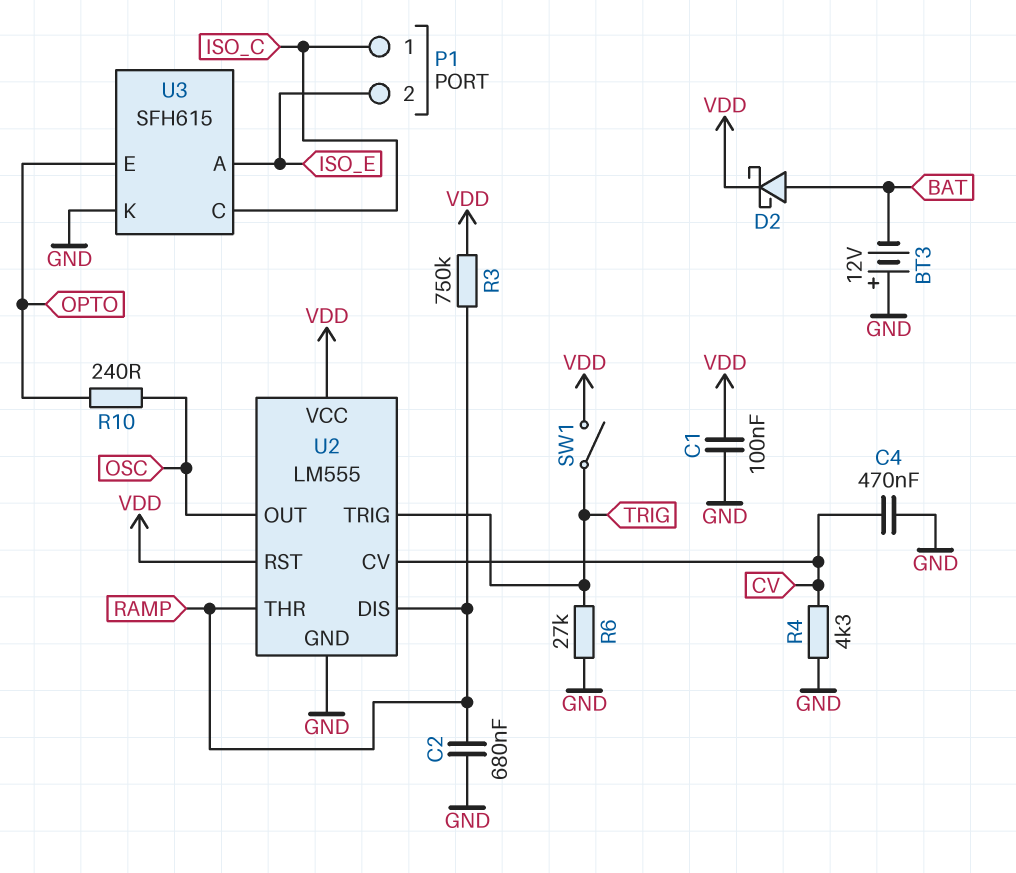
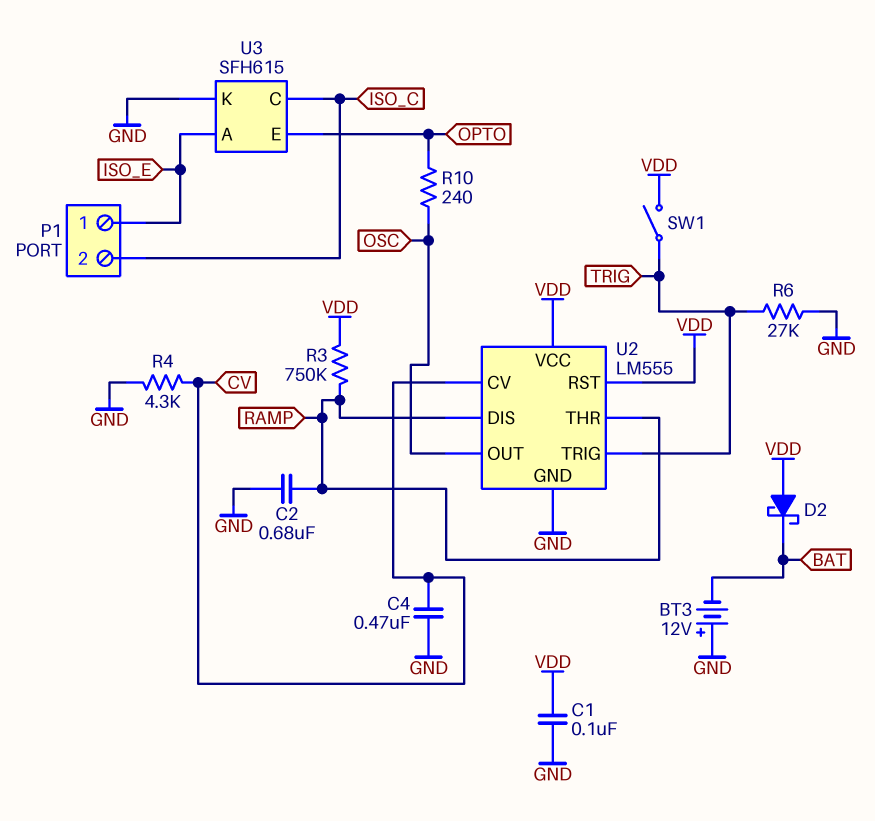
D2: schottky (A BAT, K VDD) -> schottky (A VDD, K BAT)
P1 pin 1: ISO_C -> ISO_E
P1 pin 2: ISO_E -> ISO_C

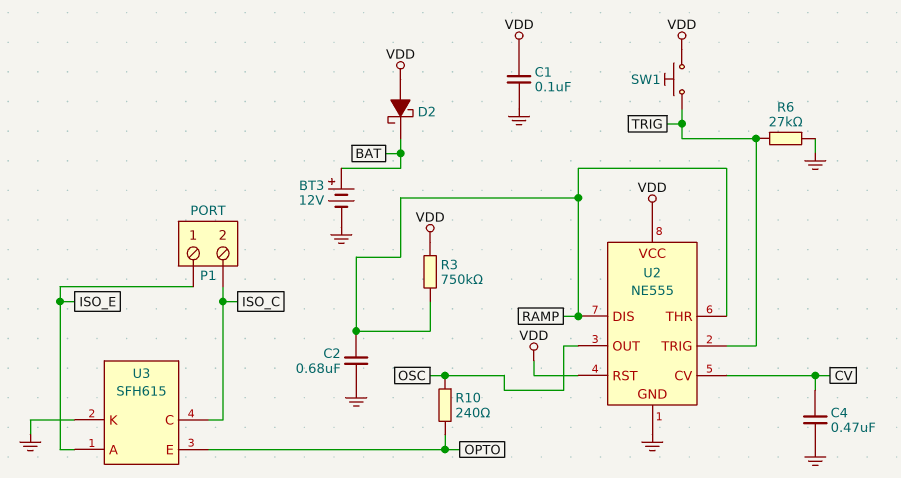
BT3: 12V (plus GND, minus BAT) -> 12V (plus BAT, minus GND)
R4: 4.3k (CV, GND) -> none
SW1: switch (TRIG, VDD) -> button (TRIG, VDD)
U2: LM555 -> NE555

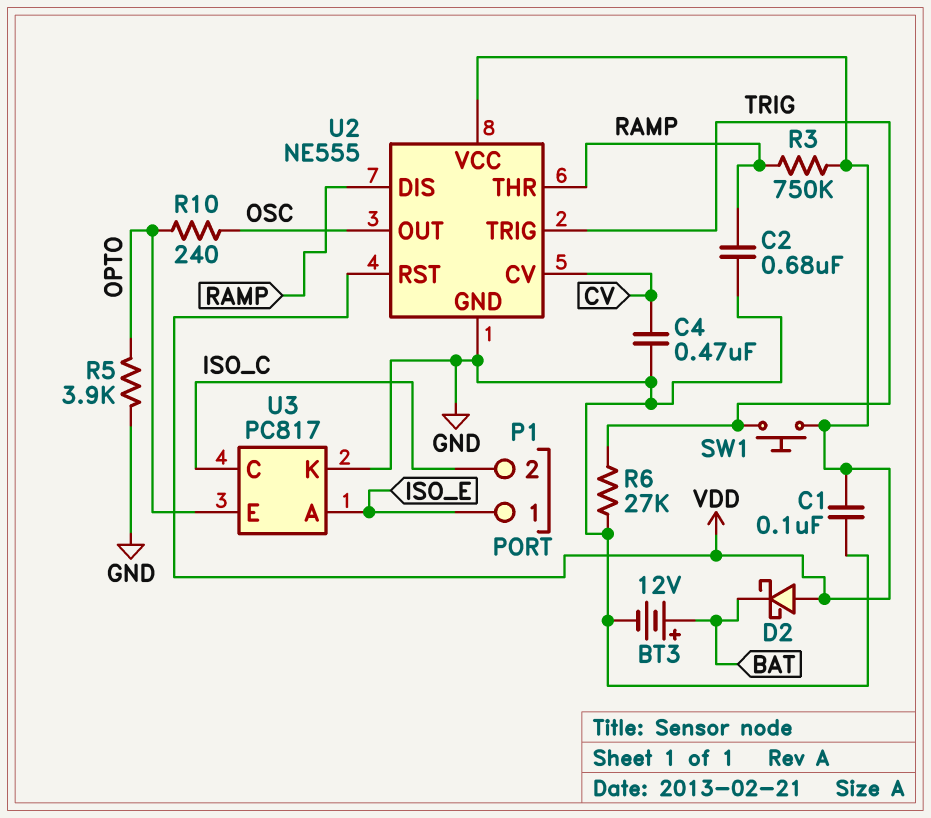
R5: none -> 3.9k (GND, OPTO)
U3: SFH615 -> PC817

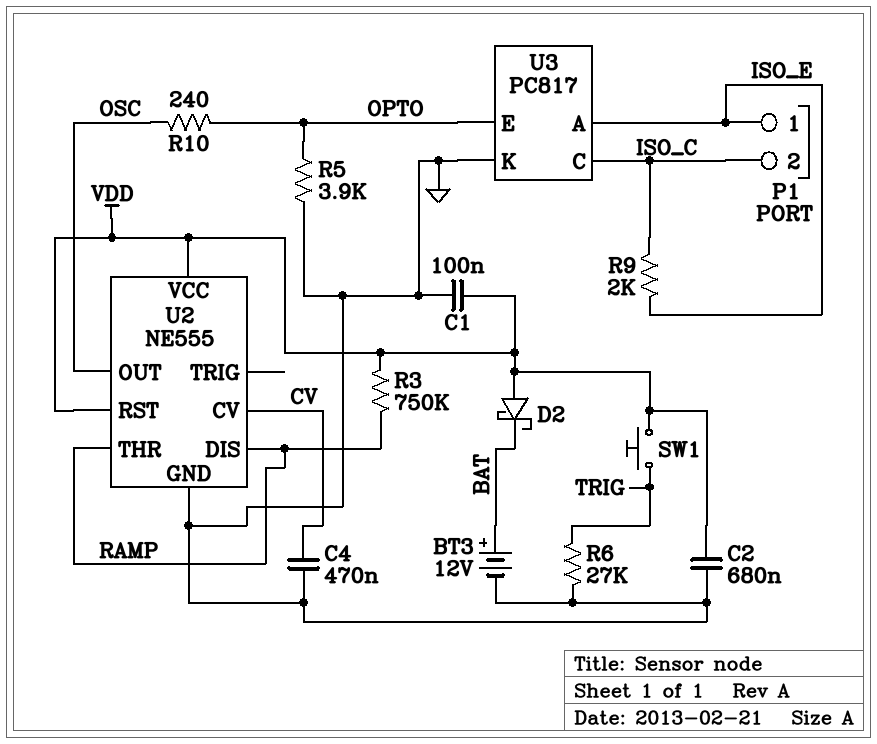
C2: 680nF (GND, RAMP) -> 680nF (GND, VDD)
R9: none -> 2k (ISO_C, ISO_E)
U2 pin TRIG: TRIG -> none

